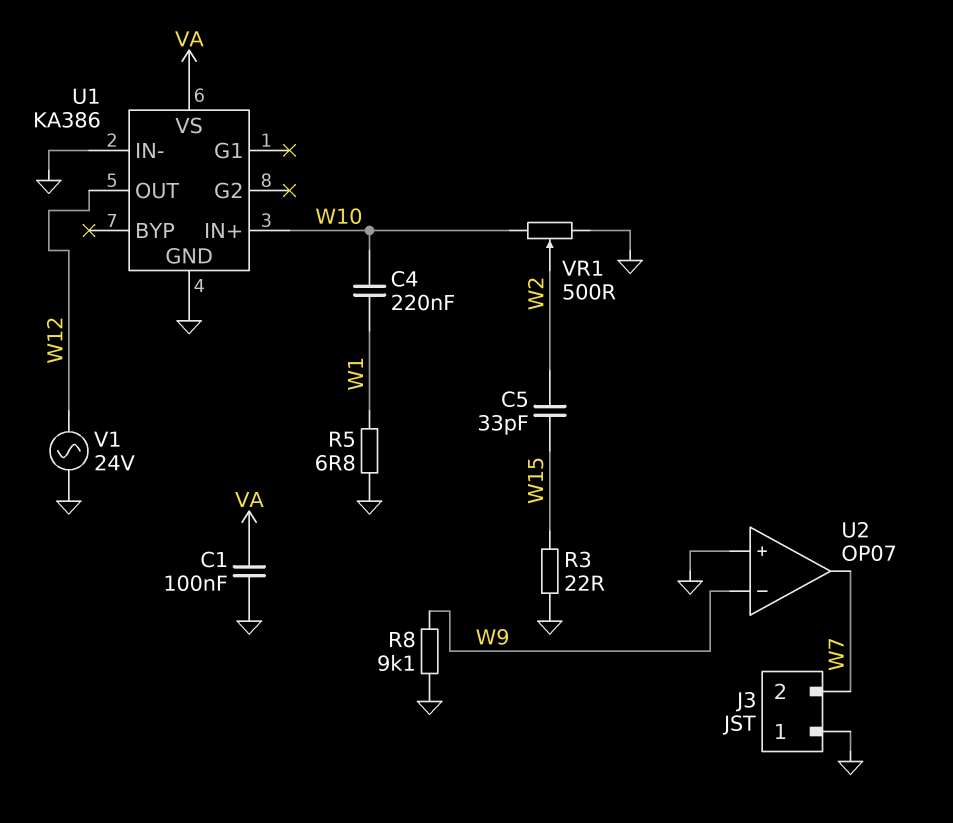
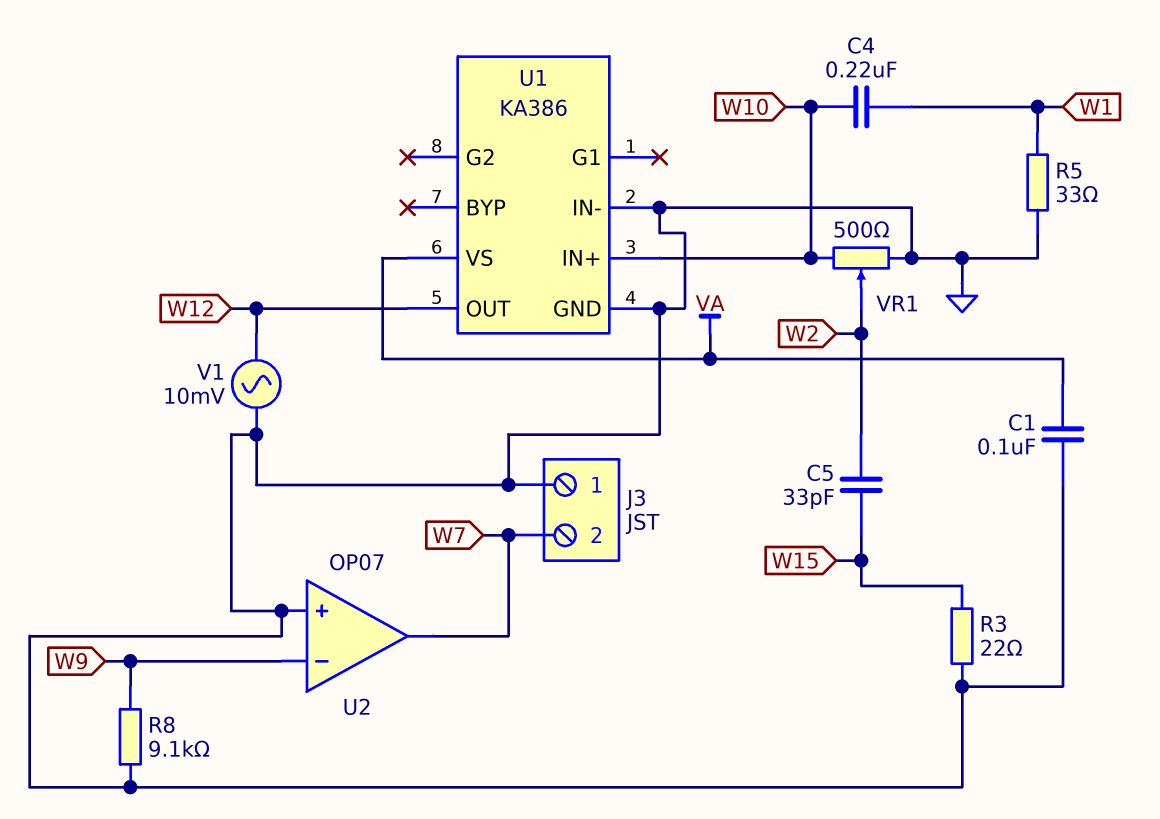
R5: 6.8 (GND, W1) -> 33 (GND, W1)
V1: AC 24V (GND, W12) -> AC 10mV (GND, W12)

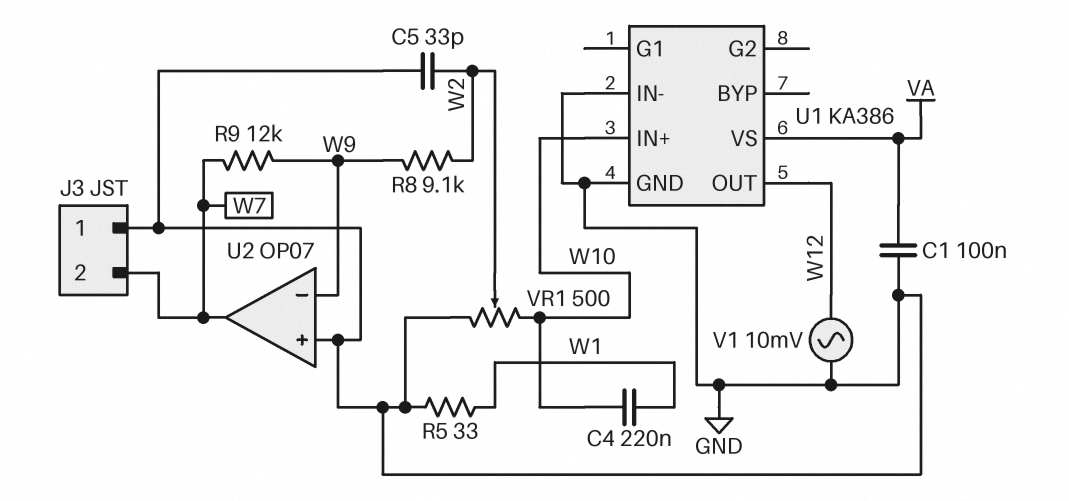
C5: 33pF (W2, W15) -> 33pF (GND, W2)
R3: 22 (GND, W15) -> none
R8: 9.1k (GND, W9) -> 9.1k (W2, W9)
R9: none -> 12k (W7, W9)

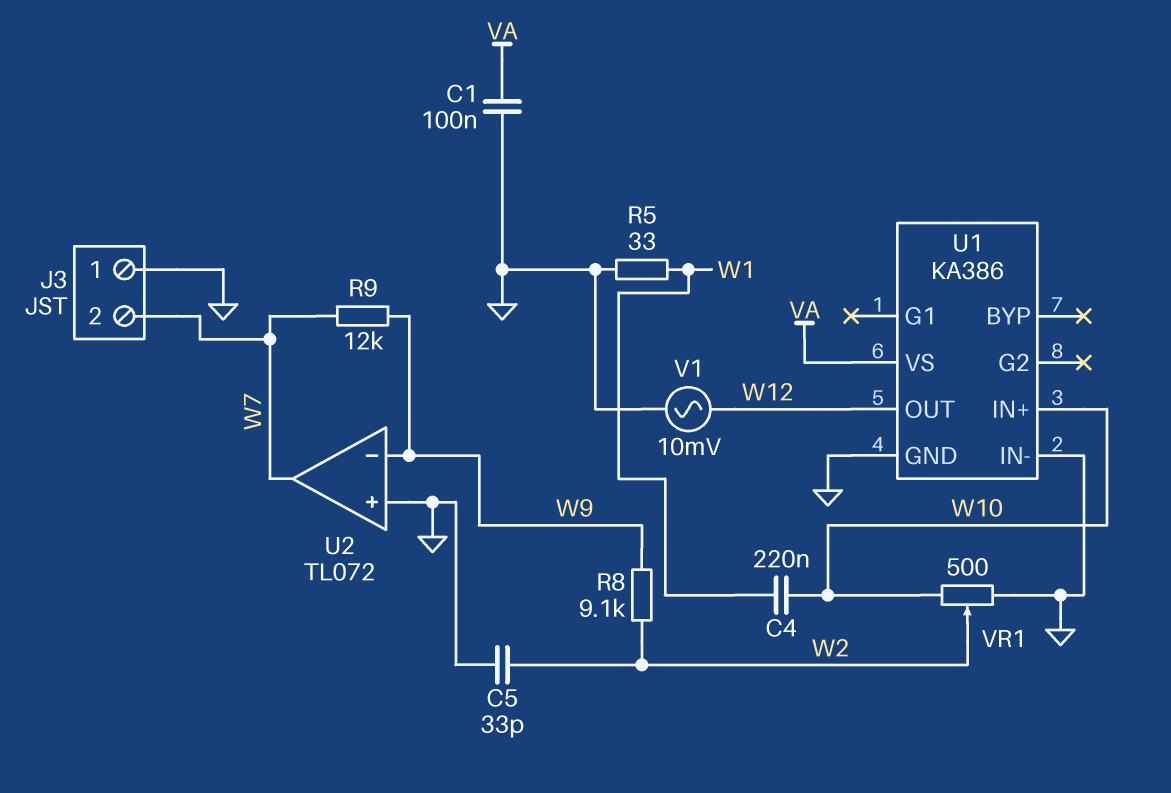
U2: OP07 -> TL072

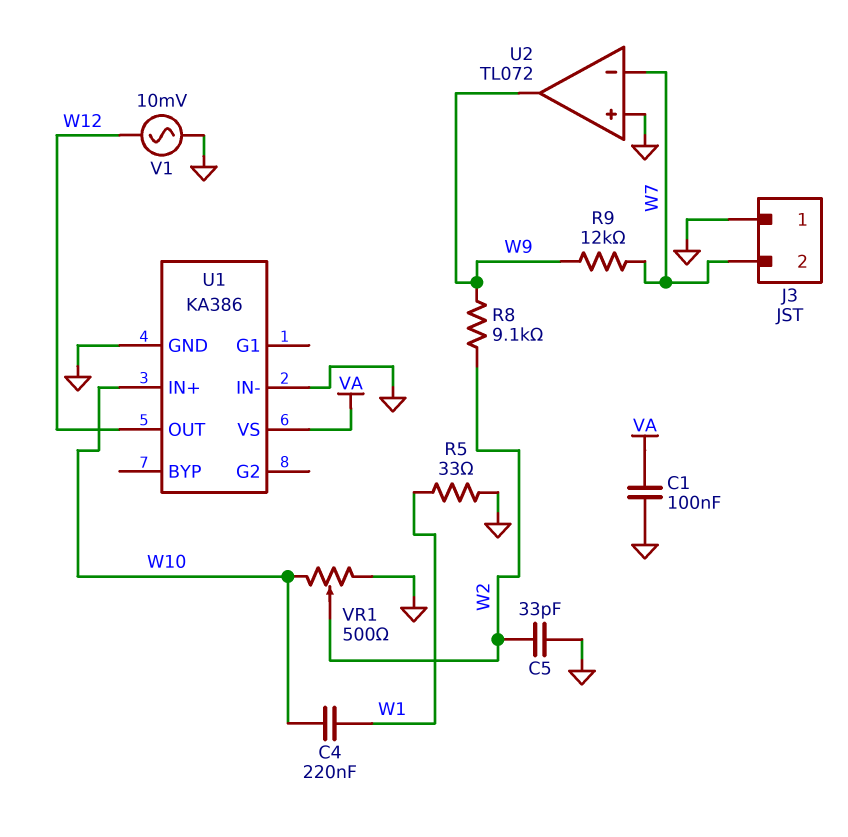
U2 pin in-: W9 -> W7
U2 pin out: W7 -> W9

